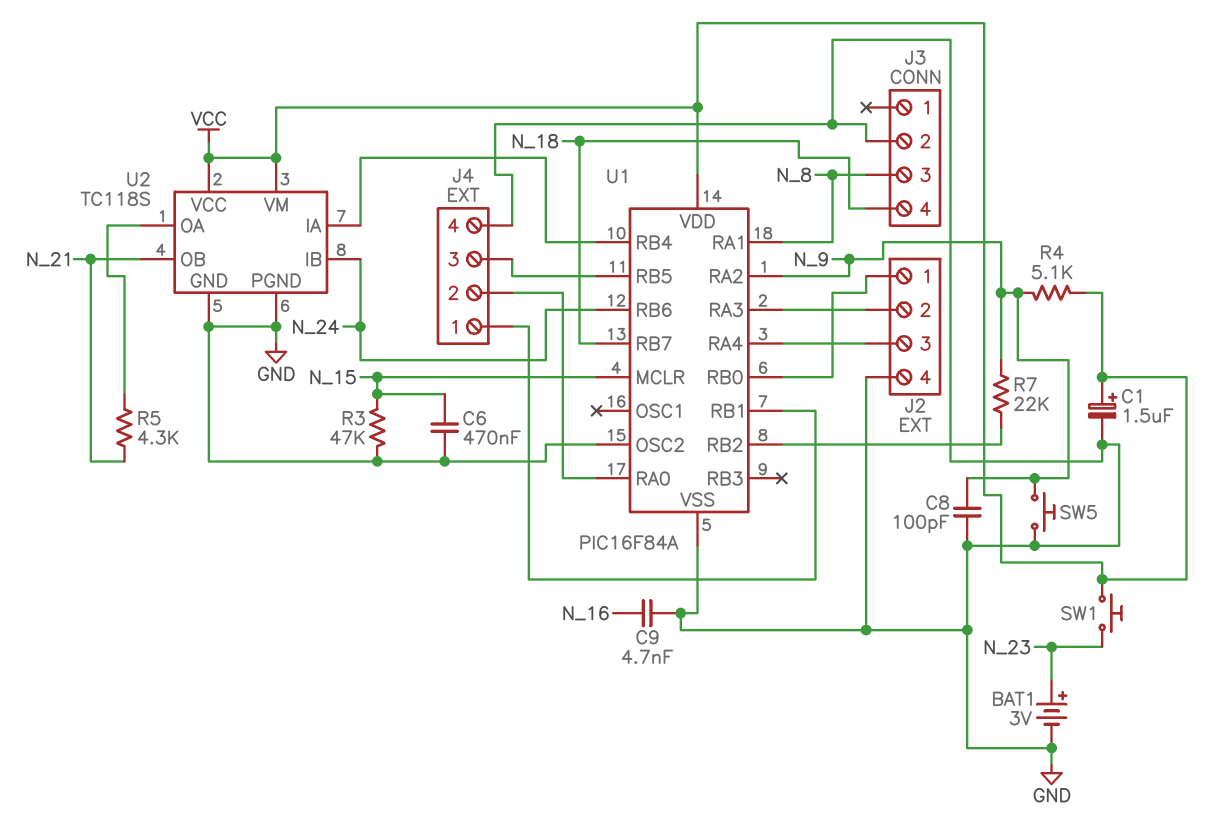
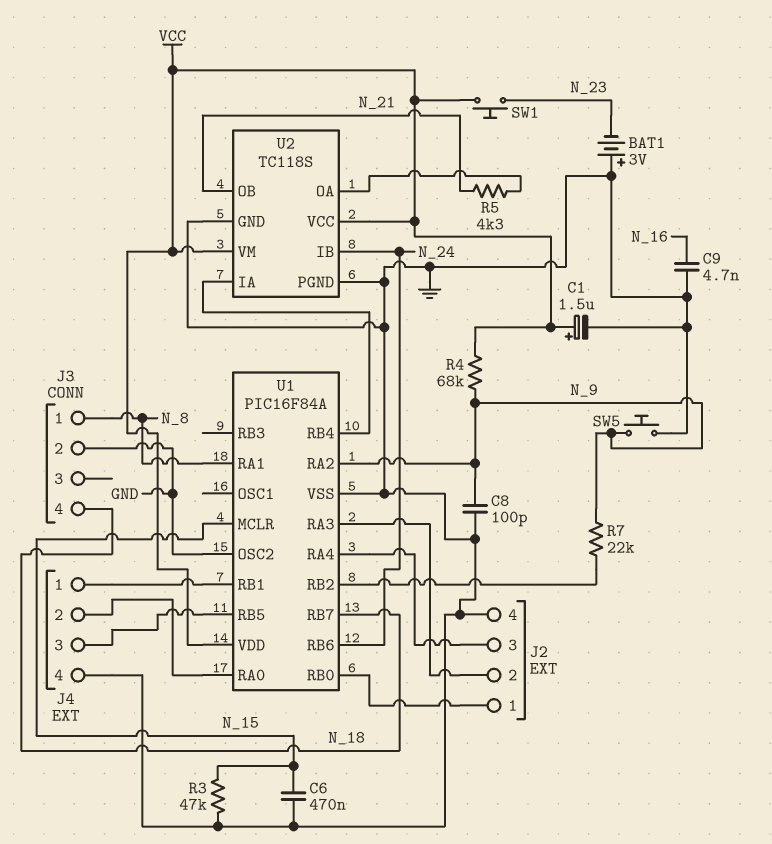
BAT1: 3V (plus N_23, minus GND) -> 3V (plus GND, minus N_23)
J3 pin 1: none -> N_8
J3 pin 3: N_8 -> none
R4: 5.1k (N_9, VCC) -> 68k (N_9, VCC)

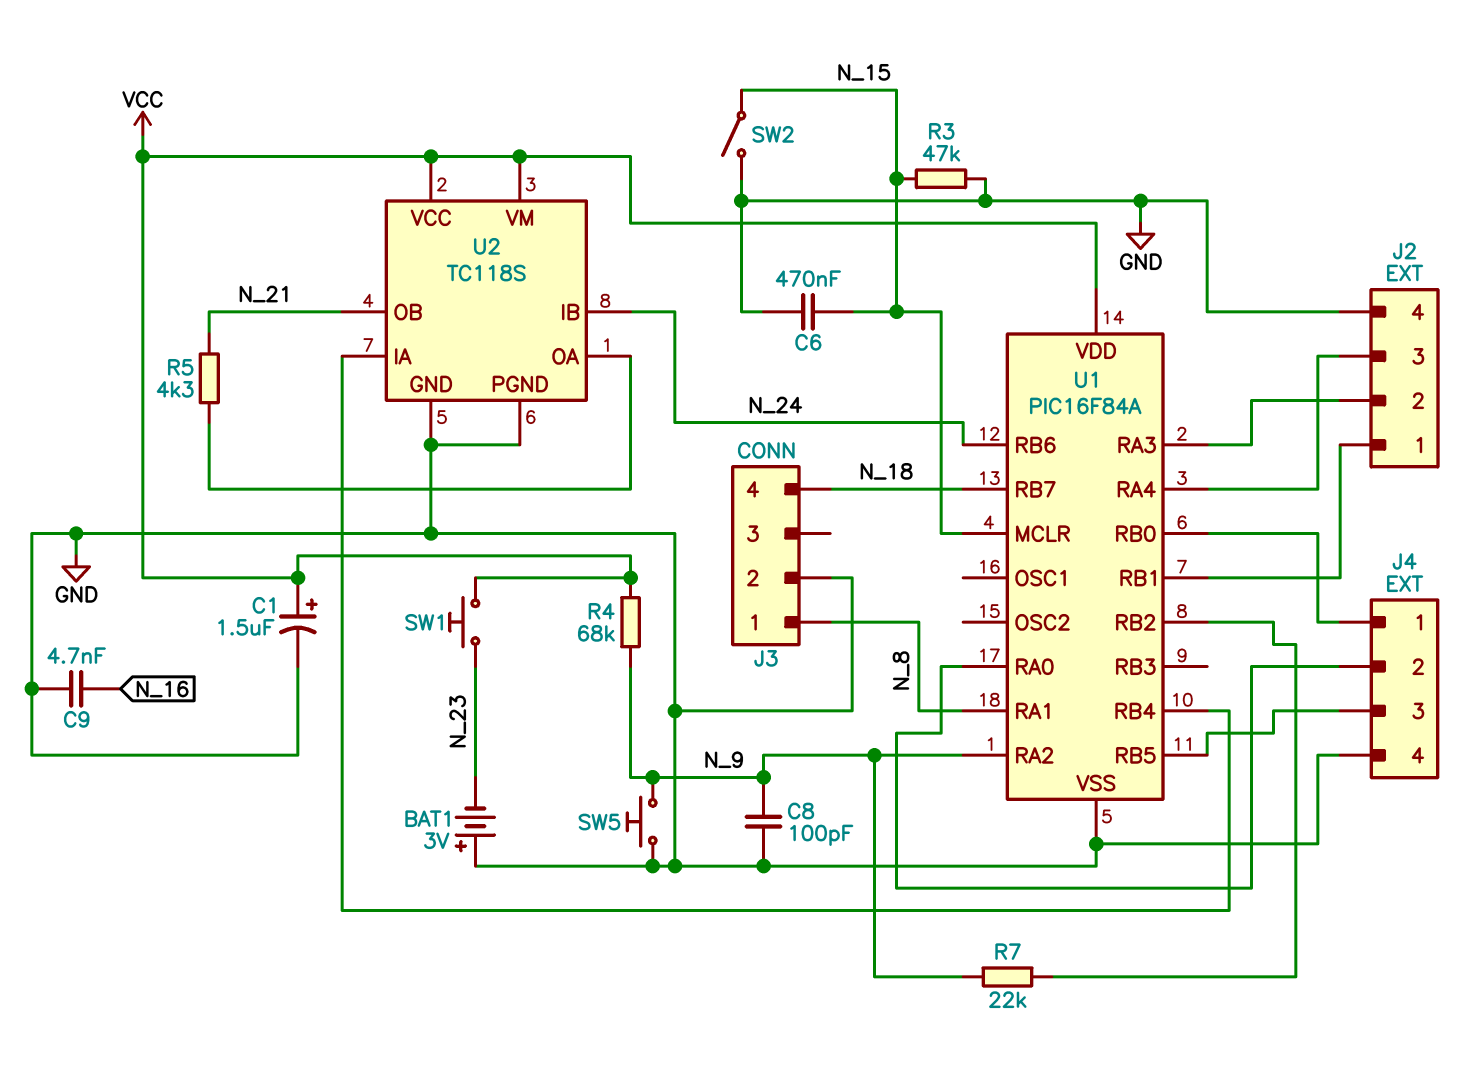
SW2: none -> switch (GND, N_15)
U1 pin OSC2: GND -> none
U1 pin RB0: J2/1 -> J4/1
U1 pin RB1: J4/1 -> J2/1

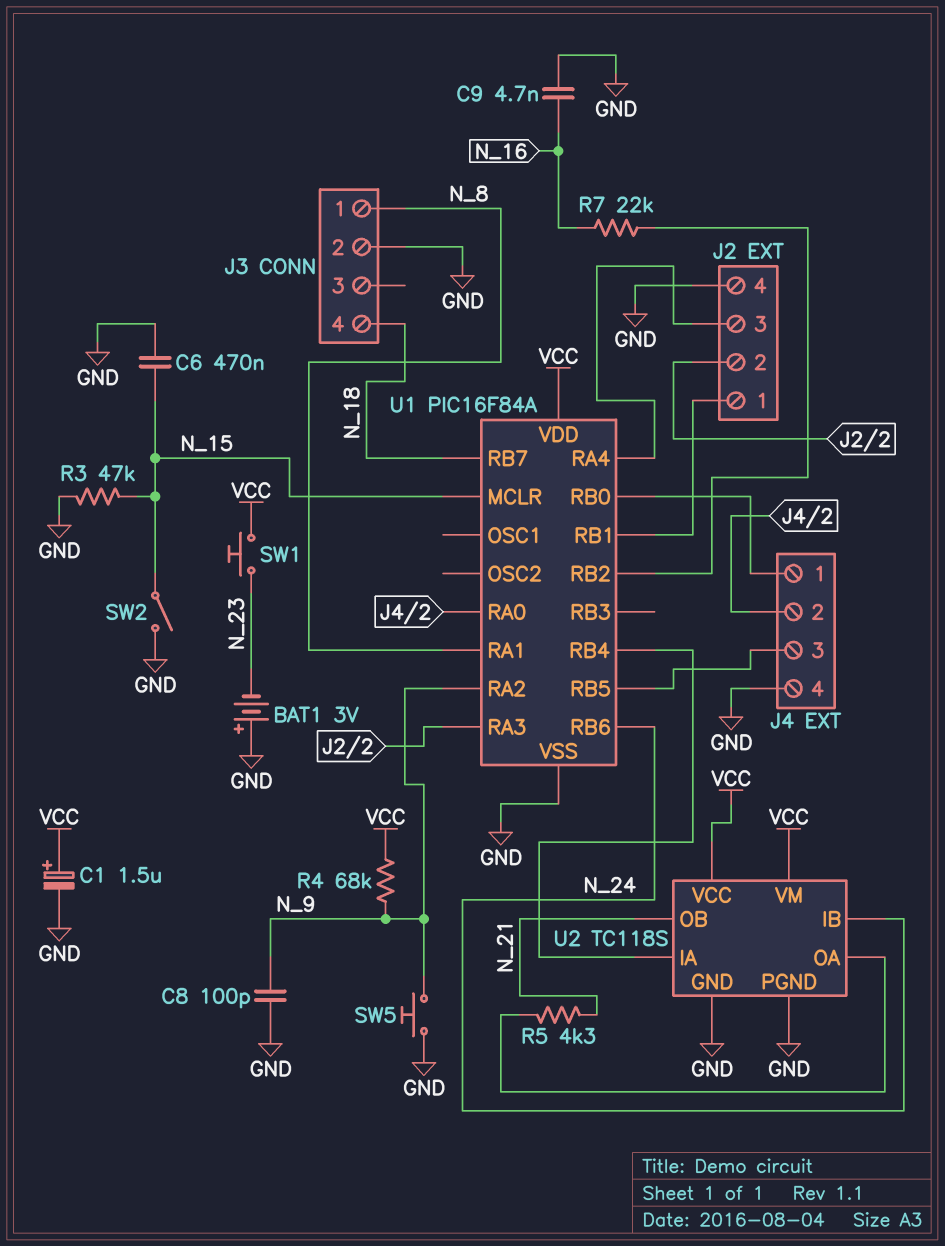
R7: 22k (N_9, U1/RB2) -> 22k (N_16, U1/RB2)

